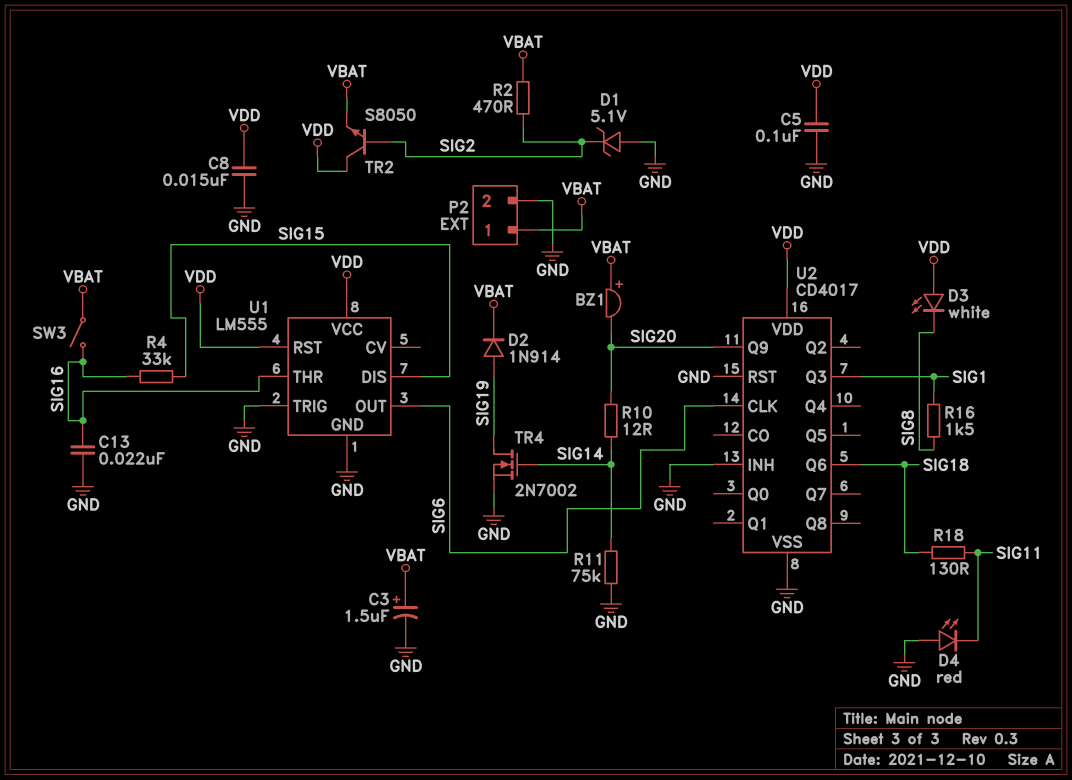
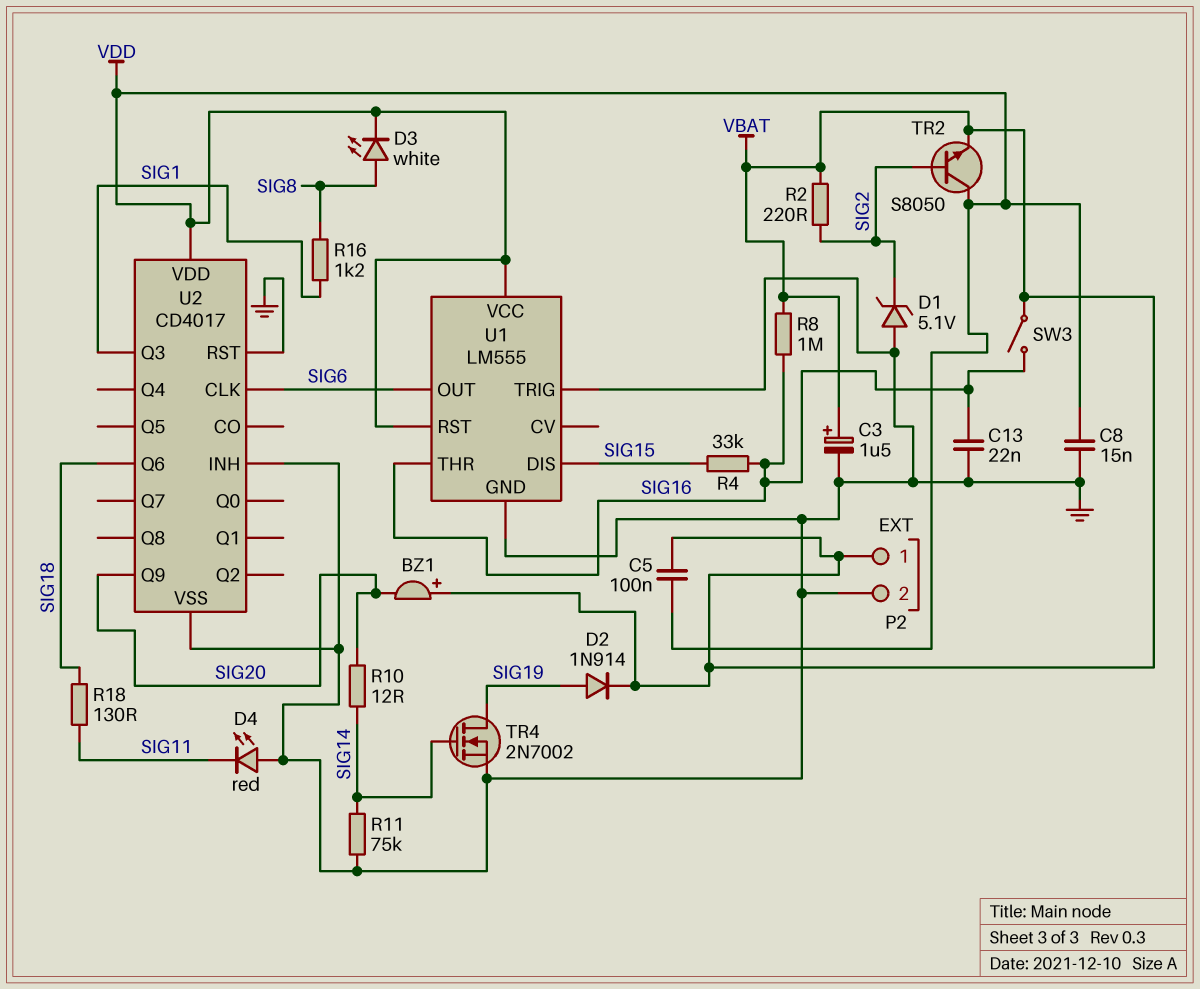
C5: 100nF (GND, VDD) -> 100nF (VBAT, VDD)
D3: LED white (A VDD, K SIG8) -> LED white (A SIG8, K VDD)
R2: 470 (SIG2, VBAT) -> 220 (SIG2, VBAT)
R8: none -> 1M (SIG16, VBAT)
R16: 1.5k (SIG1, SIG8) -> 1.2k (SIG1, SIG8)

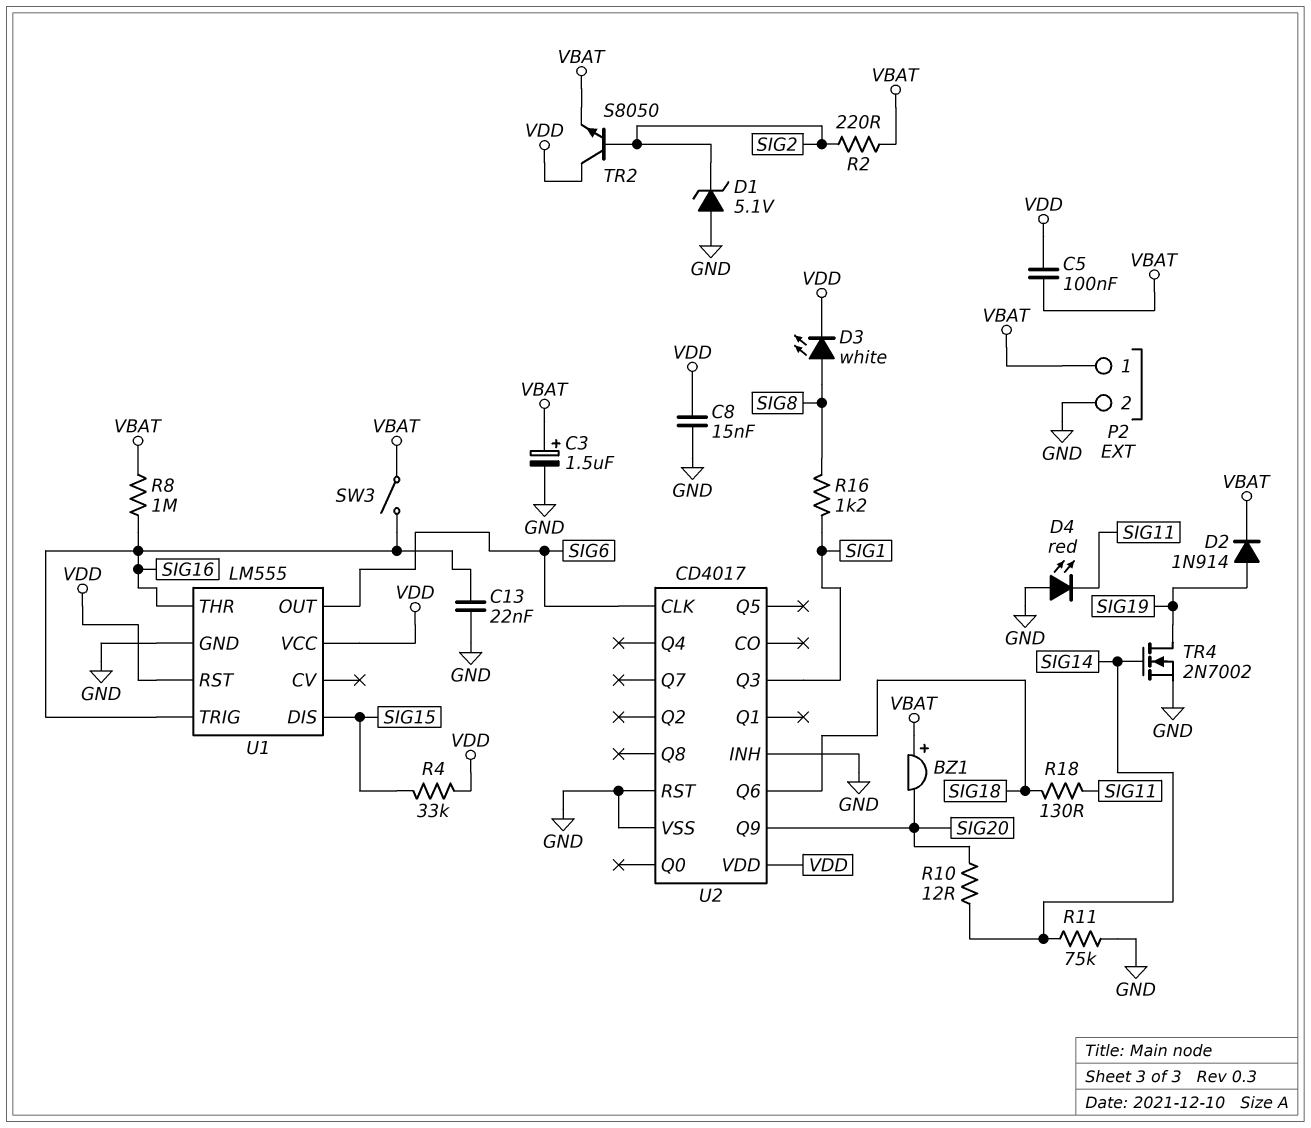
R4: 33k (SIG15, SIG16) -> 33k (SIG15, VDD)
U1 pin TRIG: GND -> SIG16

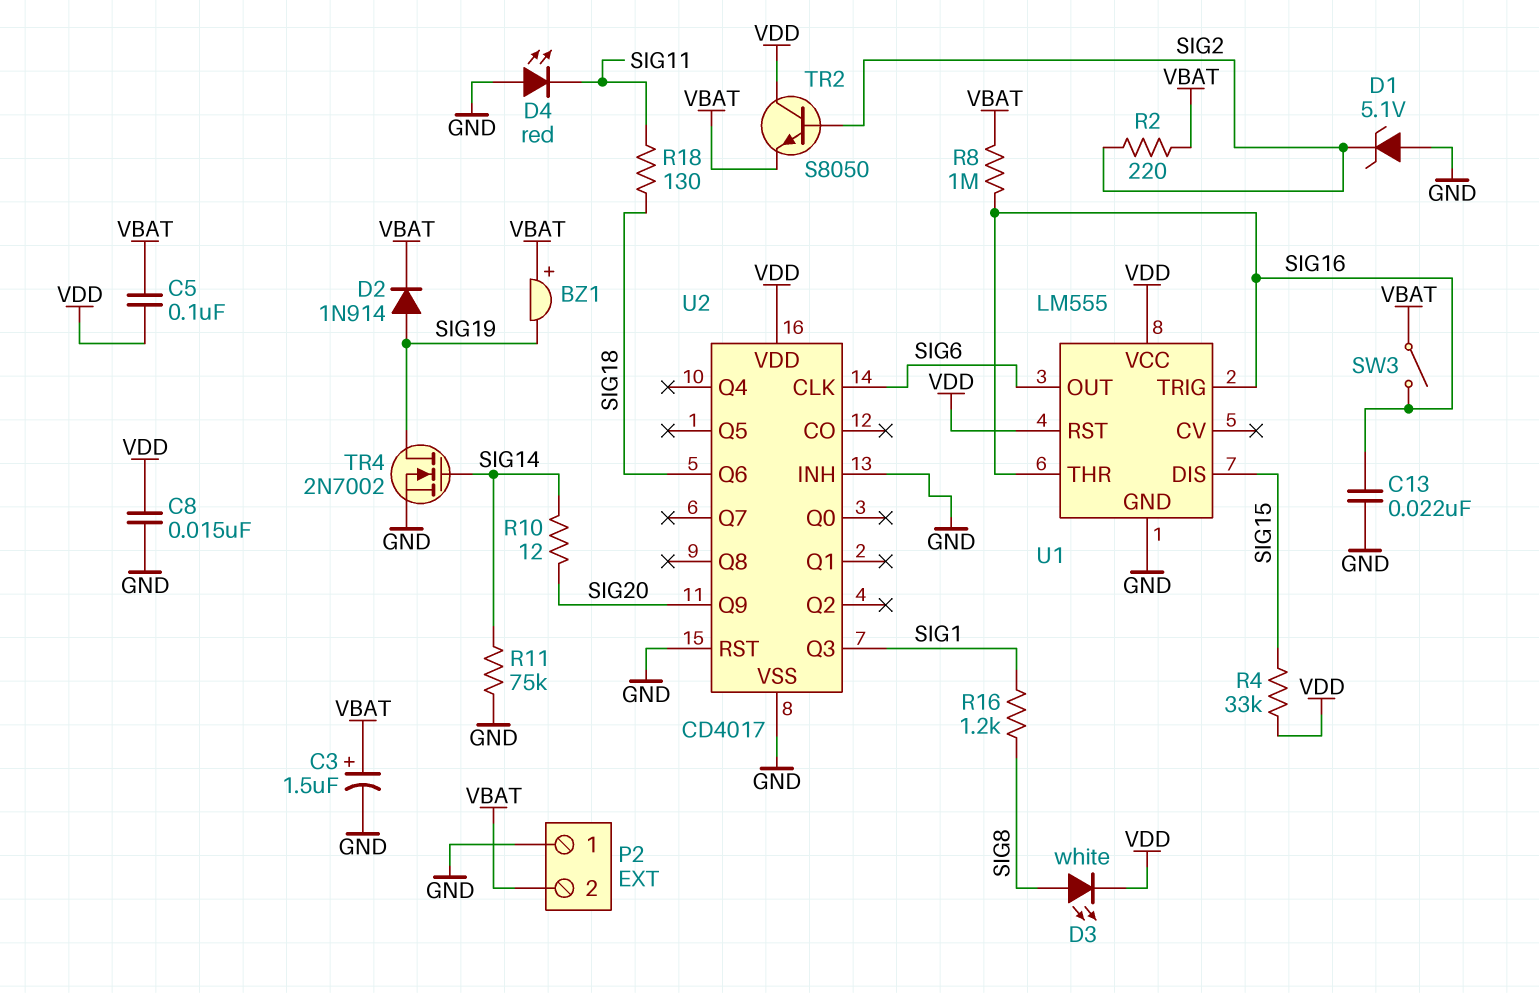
BZ1: buzzer (plus VBAT, minus SIG20) -> buzzer (plus VBAT, minus SIG19)
P2 pin 1: VBAT -> GND
P2 pin 2: GND -> VBAT

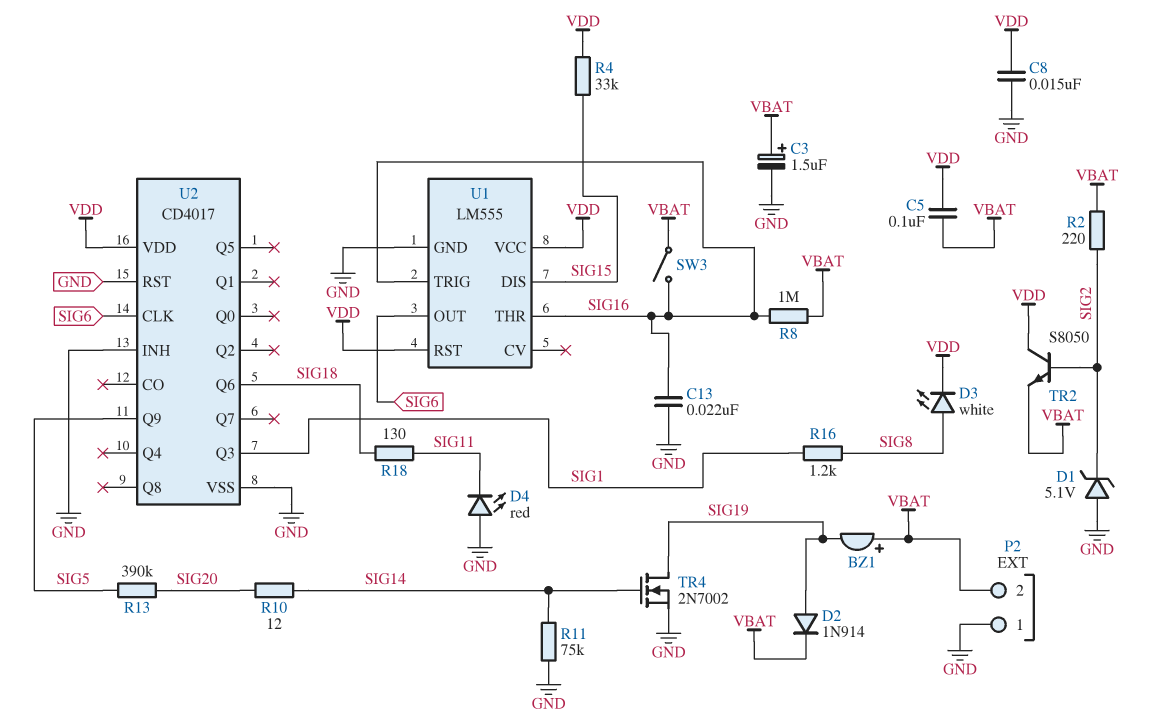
R13: none -> 390k (SIG5, SIG20)
U2 pin Q9: SIG20 -> SIG5

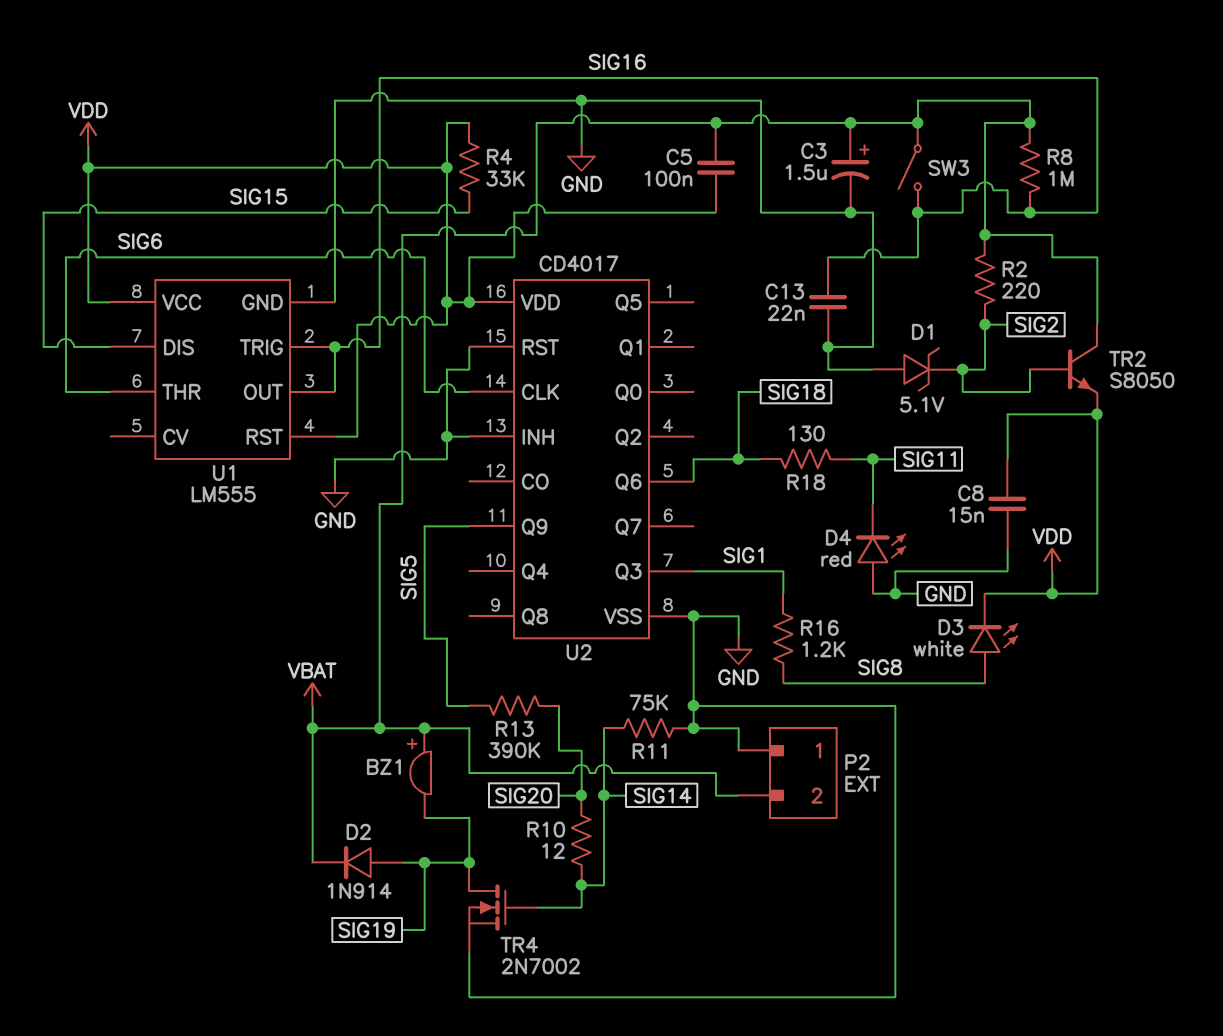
TR2: NPN S8050 (B SIG2, C VDD, E VBAT) -> NPN S8050 (B SIG2, C VBAT, E VDD)
U1 pin OUT: SIG6 -> SIG16
U1 pin THR: SIG16 -> SIG6

